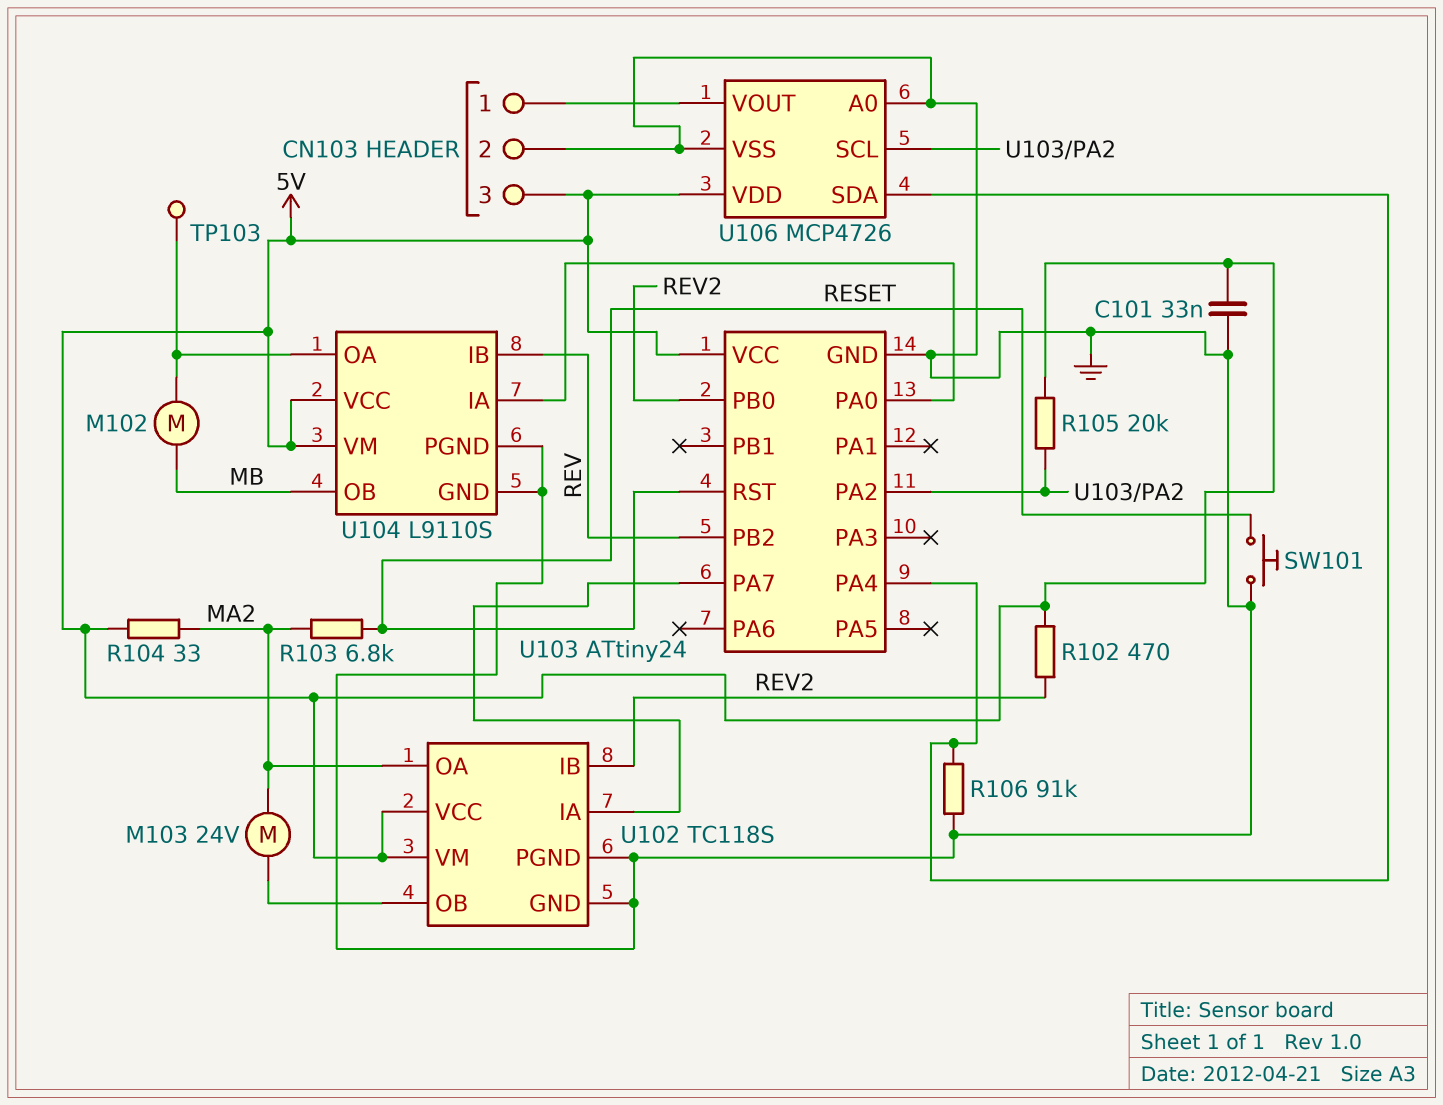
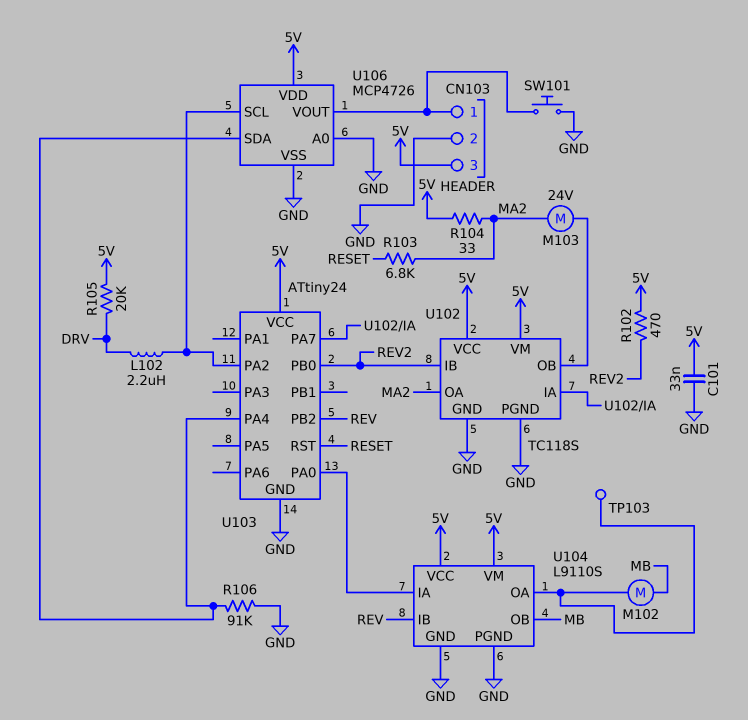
L102: none -> 2.2uH (DRV, U103/PA2)
R105: 20k (5V, U103/PA2) -> 20k (5V, DRV)
SW101: button (GND, RESET) -> button (CN103/1, GND)

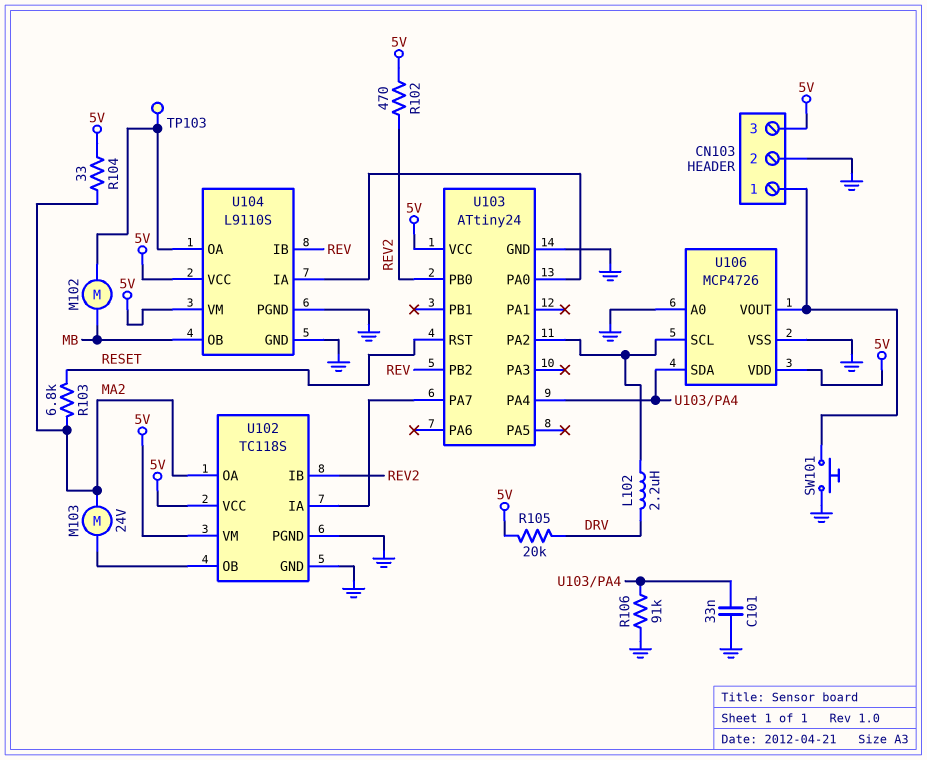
C101: 33nF (5V, GND) -> 33nF (GND, U103/PA4)

